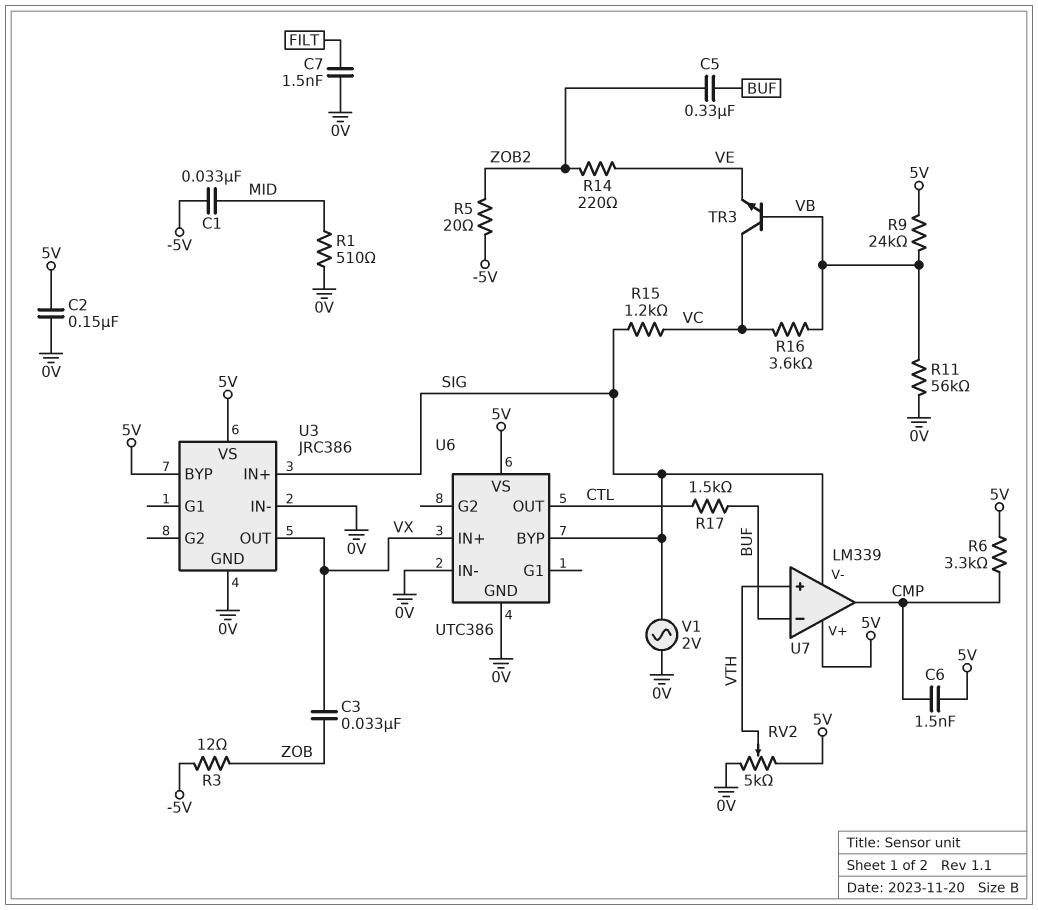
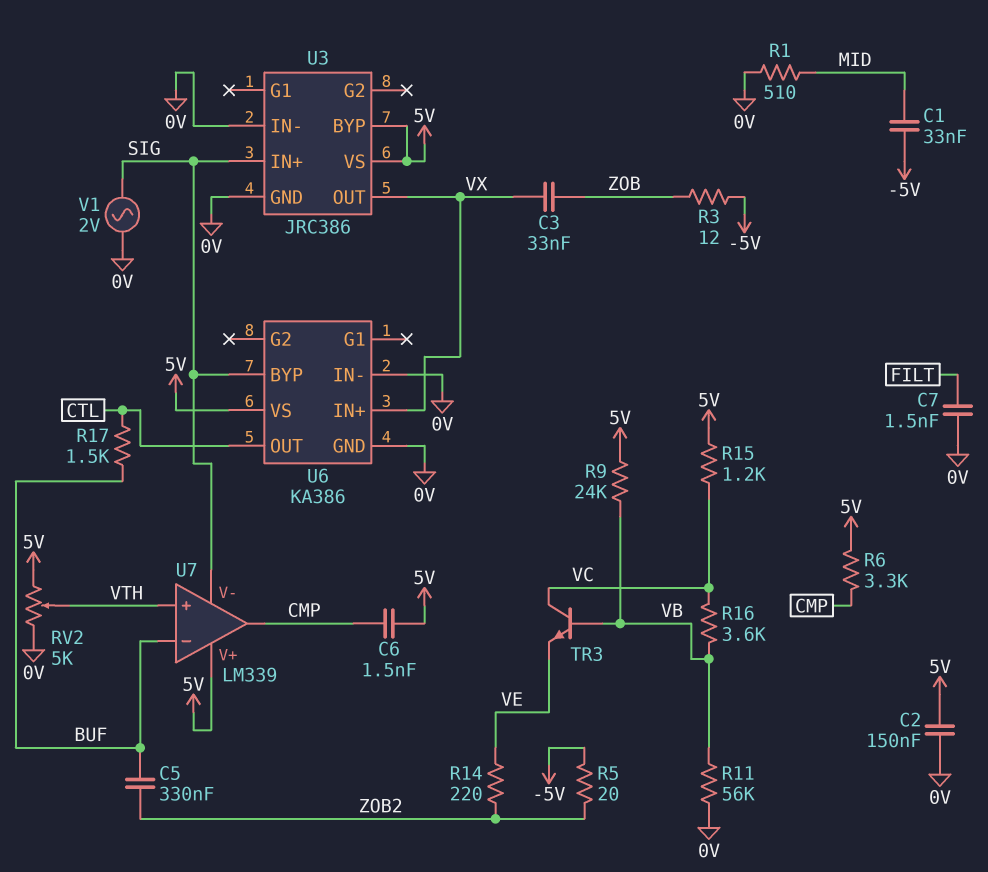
R15: 1.2k (SIG, VC) -> 1.2k (5V, VC)
U6: UTC386 -> KA386

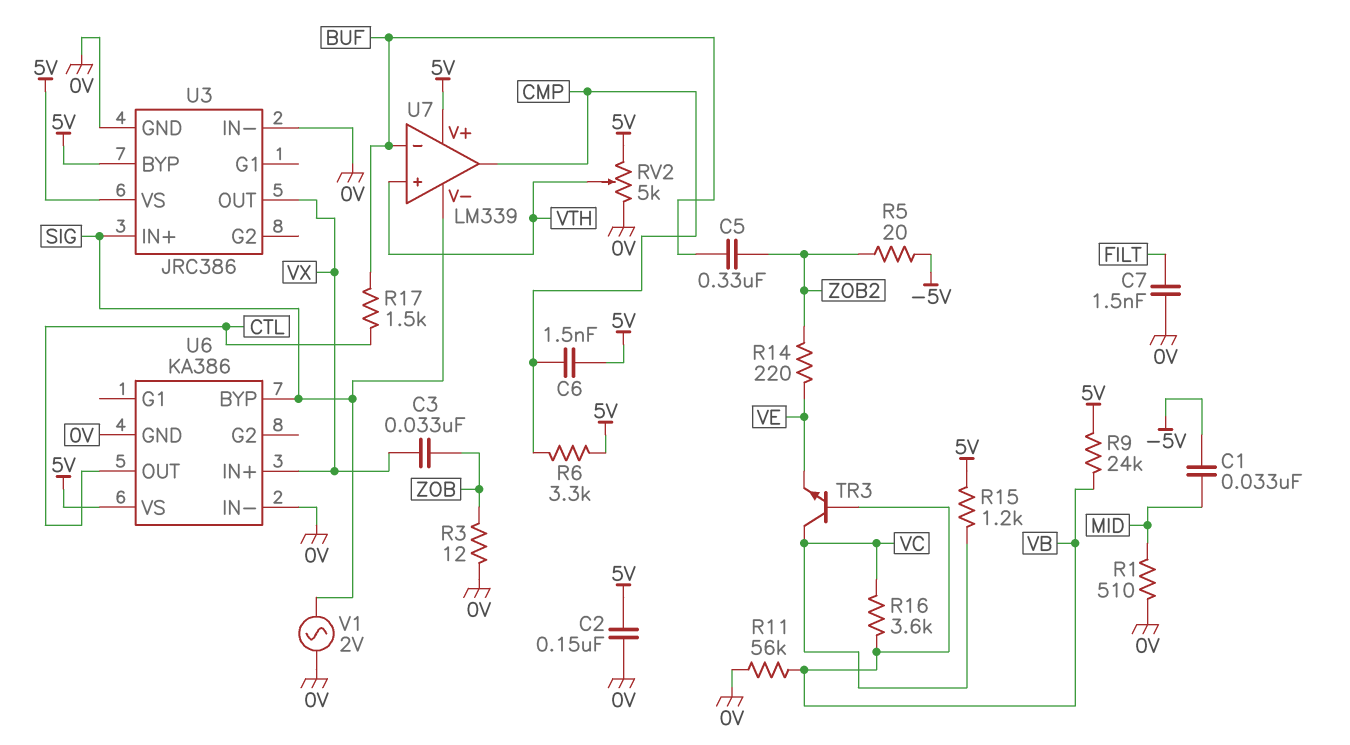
R3: 12 (-5V, ZOB) -> 12 (0V, ZOB)

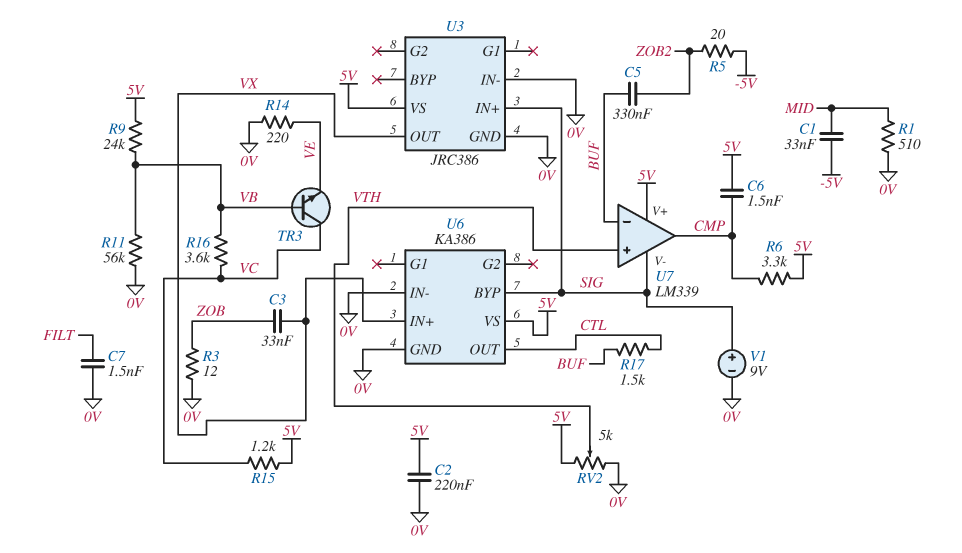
C2: 150nF (0V, 5V) -> 220nF (0V, 5V)
R14: 220 (VE, ZOB2) -> 220 (0V, VE)
U3 pin BYP: 5V -> none
V1: AC 2V (0V, SIG) -> 9V (plus SIG, minus 0V)

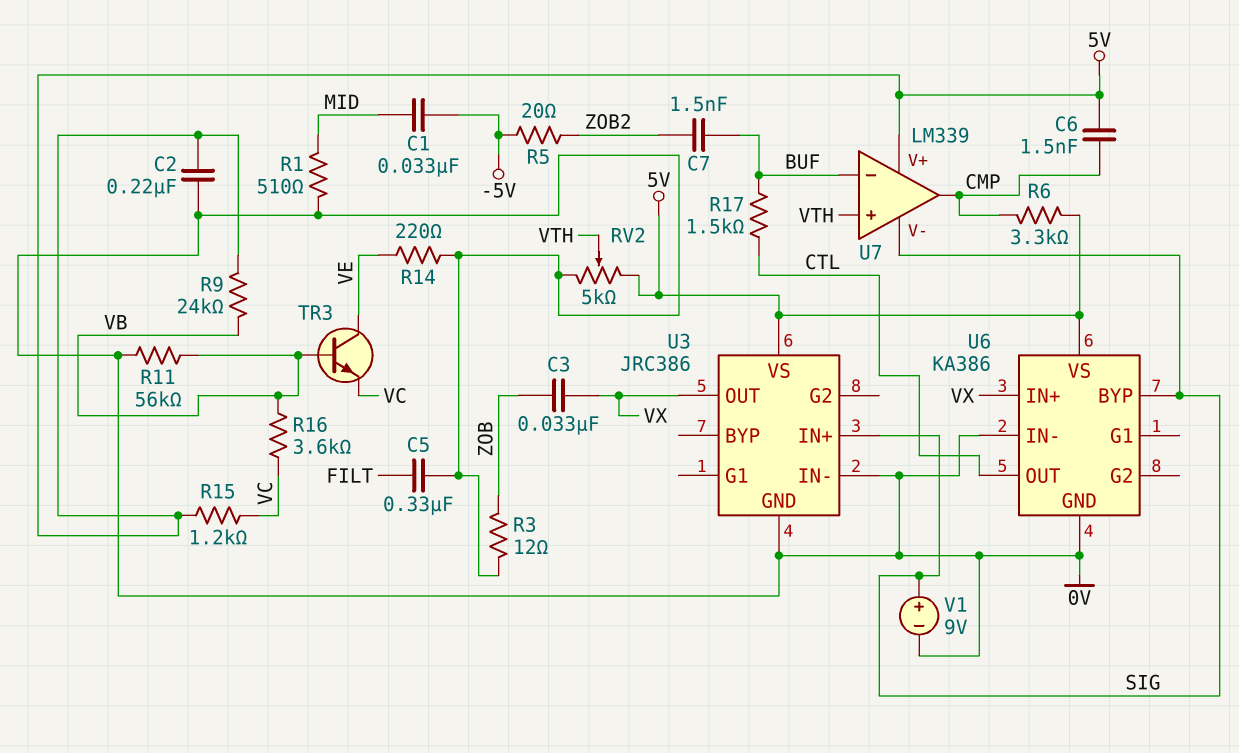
C5: 330nF (BUF, ZOB2) -> 330nF (0V, FILT)
C7: 1.5nF (0V, FILT) -> 1.5nF (BUF, ZOB2)
TR3: NPN (B VB, C VC, E VE) -> NPN (B VB, C VE, E VC)

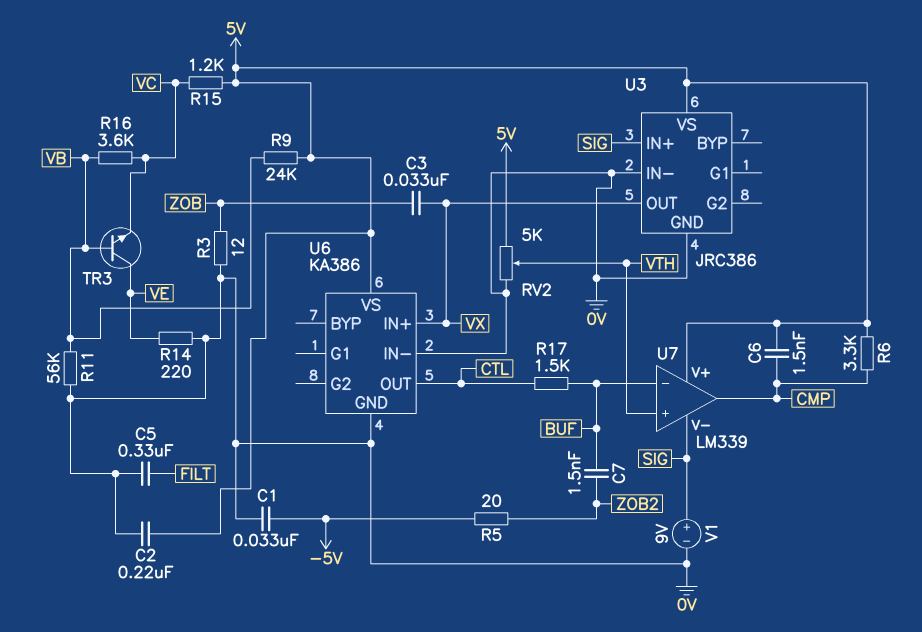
C1: 33nF (-5V, MID) -> 33nF (-5V, 0V)
R1: 510 (0V, MID) -> none
U6 pin BYP: SIG -> none

